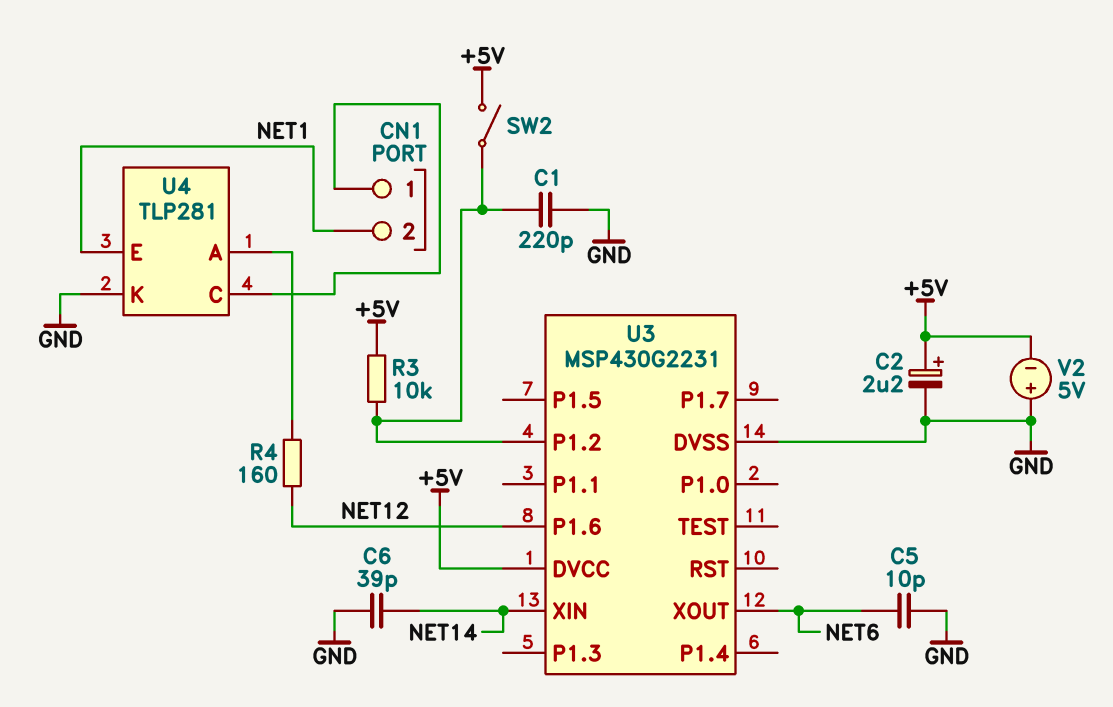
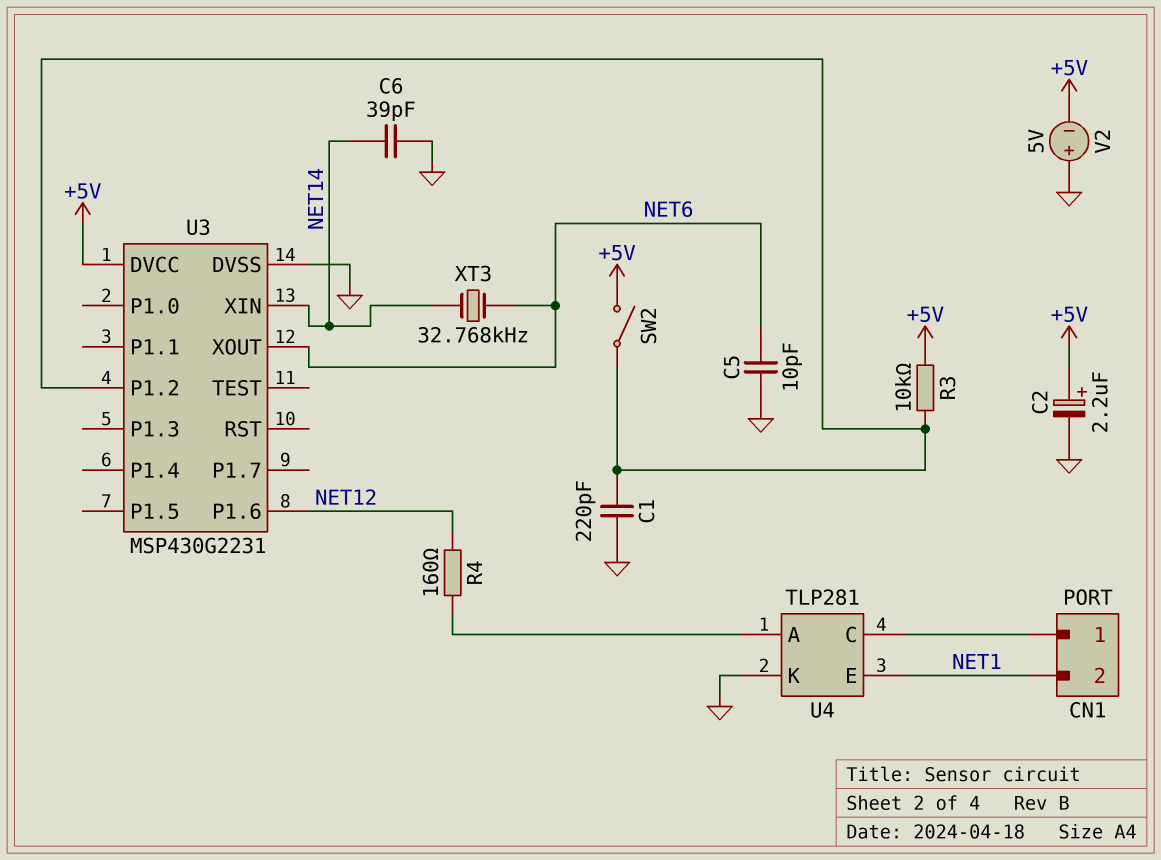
XT3: none -> 32.768kHz (NET6, NET14)

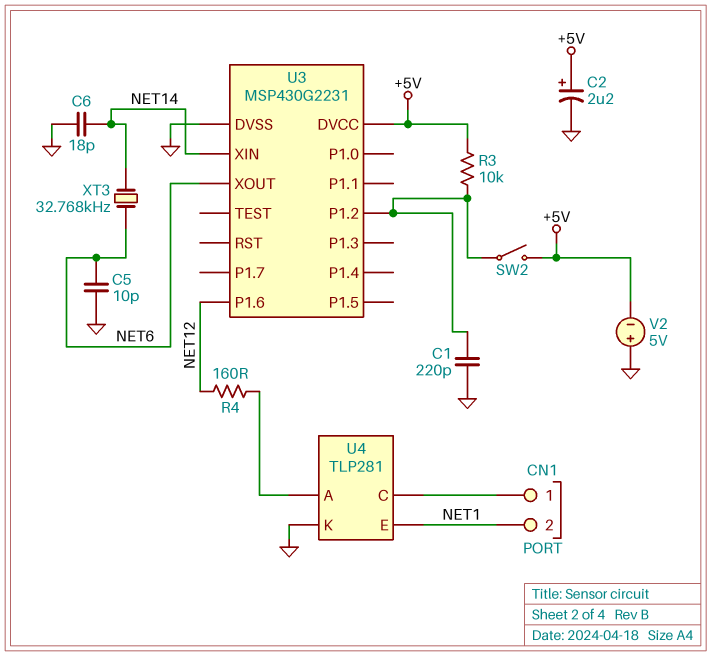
C6: 39pF (GND, NET14) -> 18pF (GND, NET14)

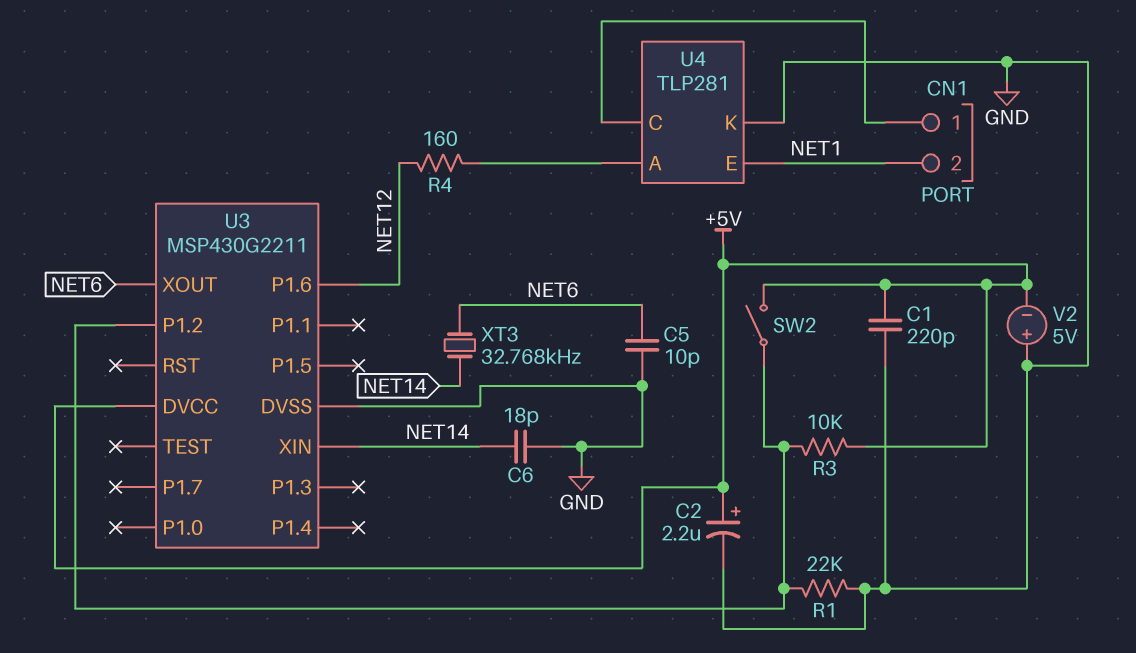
C1: 220pF (GND, U3/P1.2) -> 220pF (+5V, GND)
R1: none -> 22k (GND, U3/P1.2)
U3: MSP430G2231 -> MSP430G2211

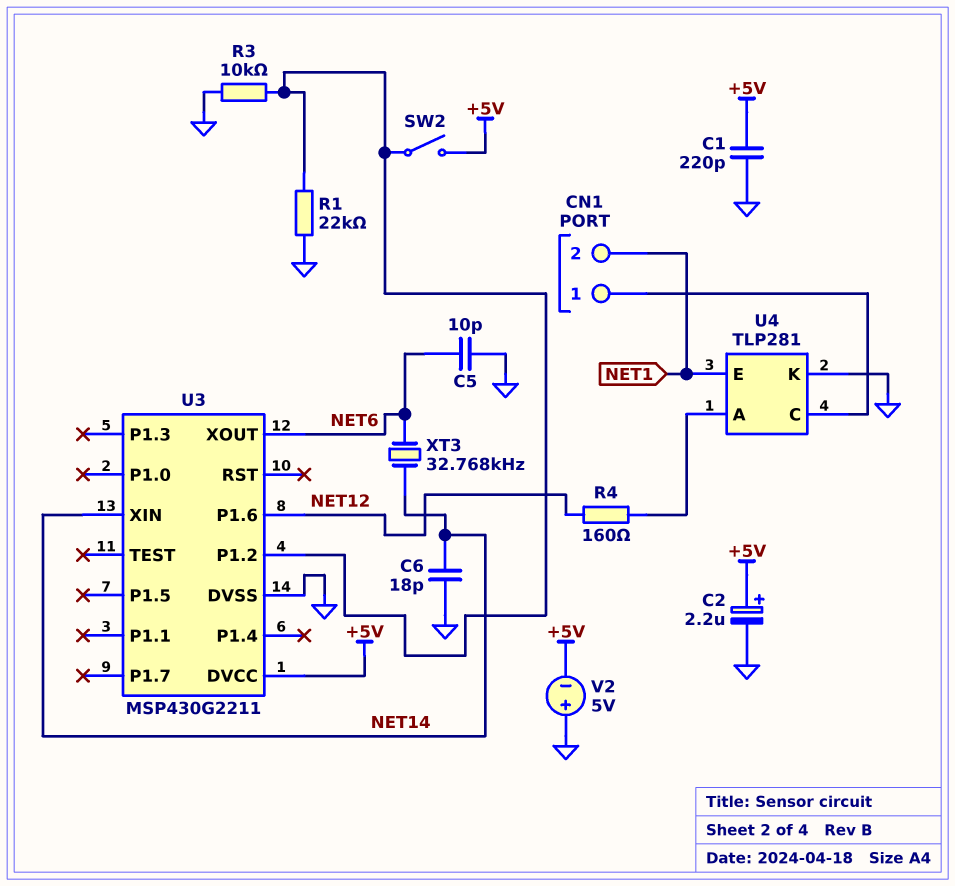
R3: 10k (+5V, U3/P1.2) -> 10k (GND, U3/P1.2)

